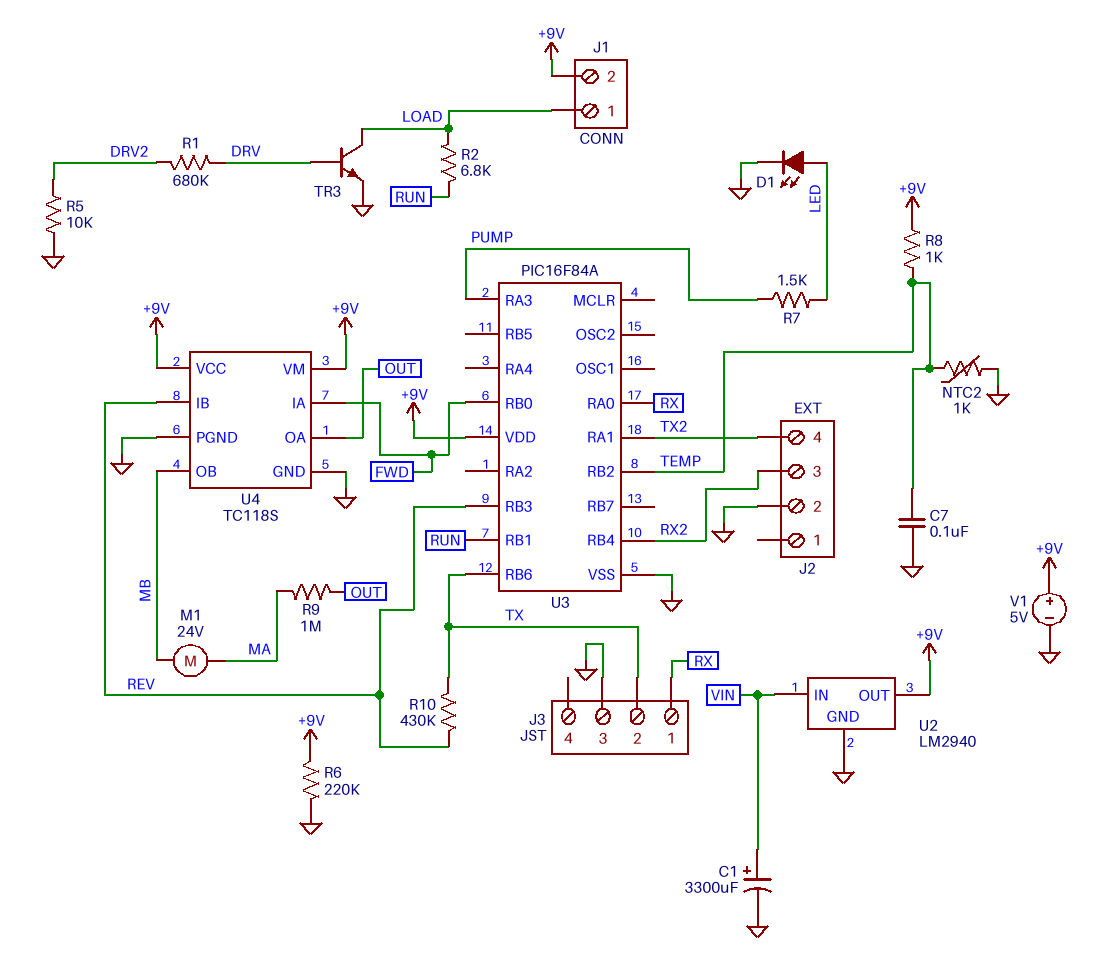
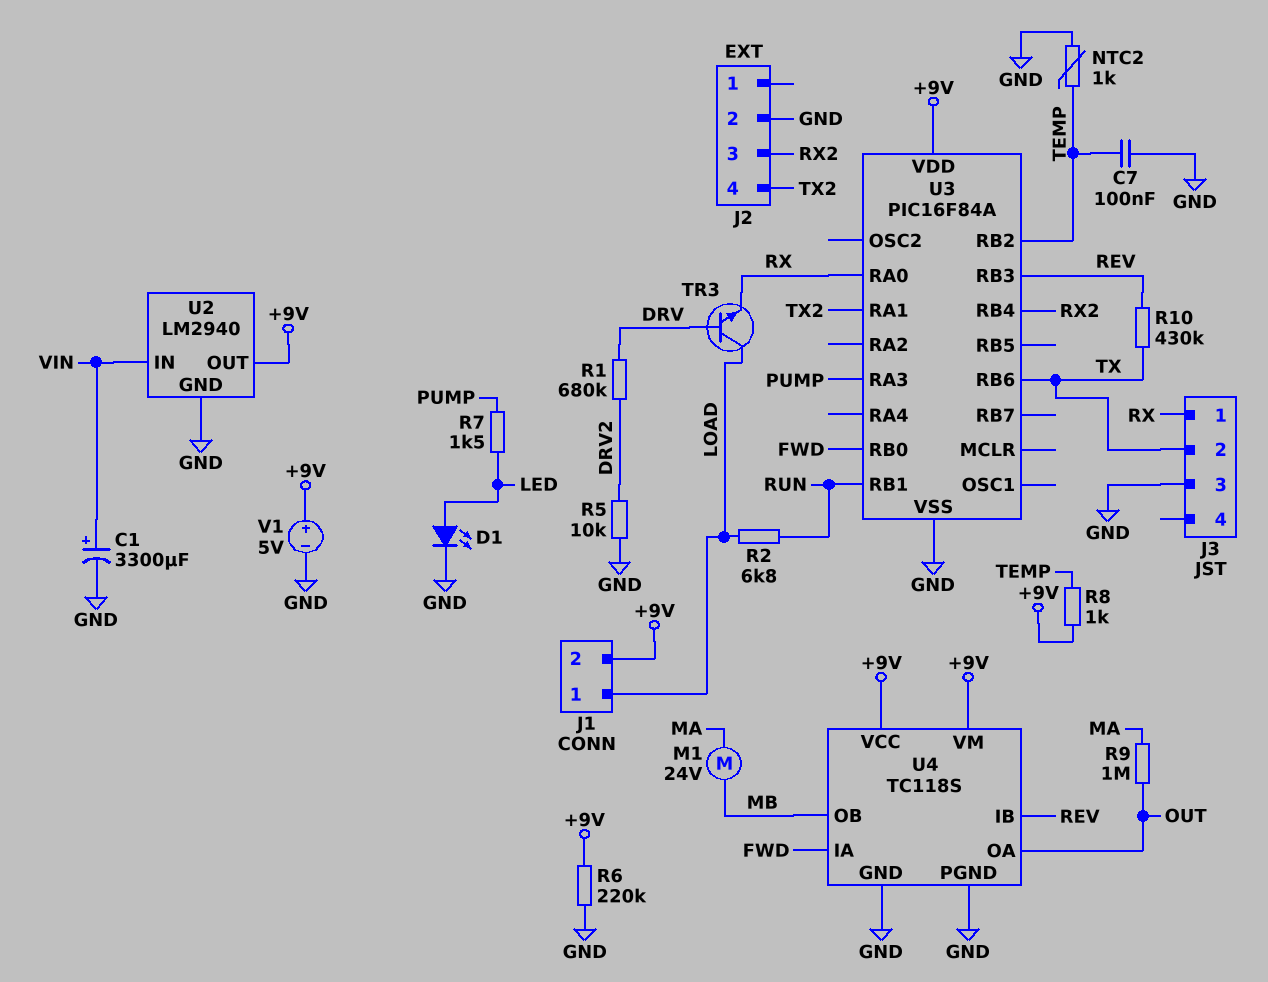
TR3: NPN (B DRV, C LOAD, E GND) -> NPN (B DRV, C LOAD, E RX)

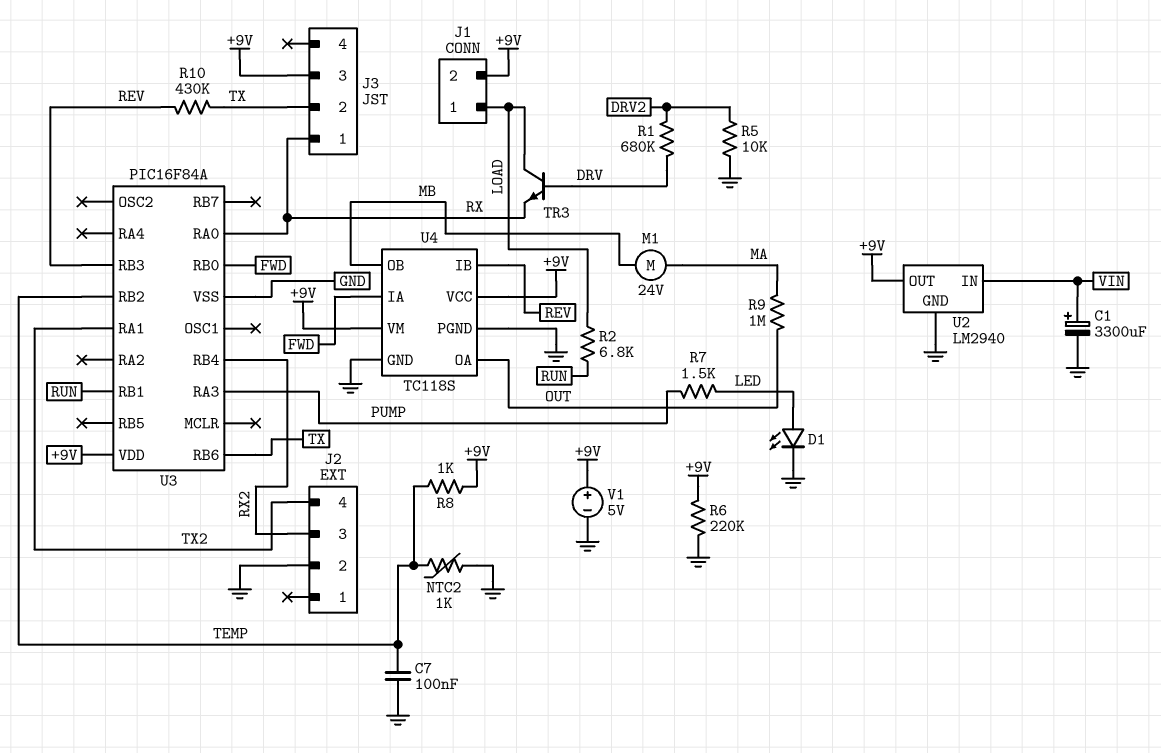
J3 pin 3: GND -> +9V

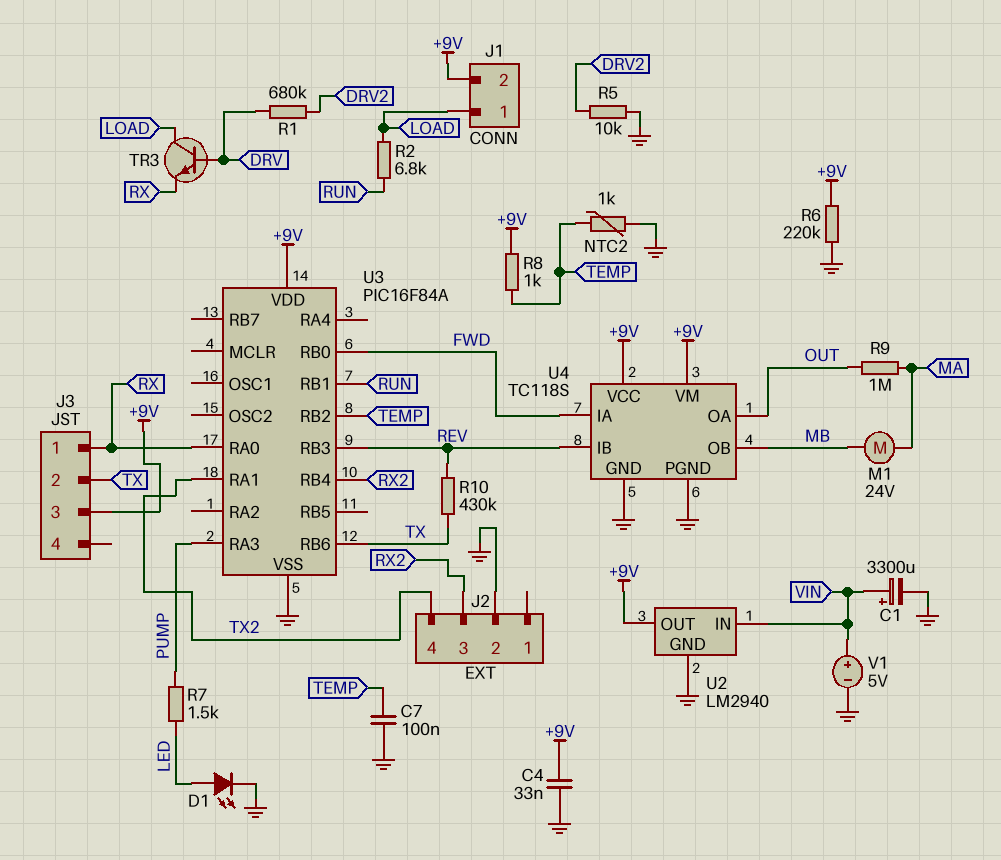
C4: none -> 33nF (+9V, GND)
V1: 5V (plus +9V, minus GND) -> 5V (plus VIN, minus GND)

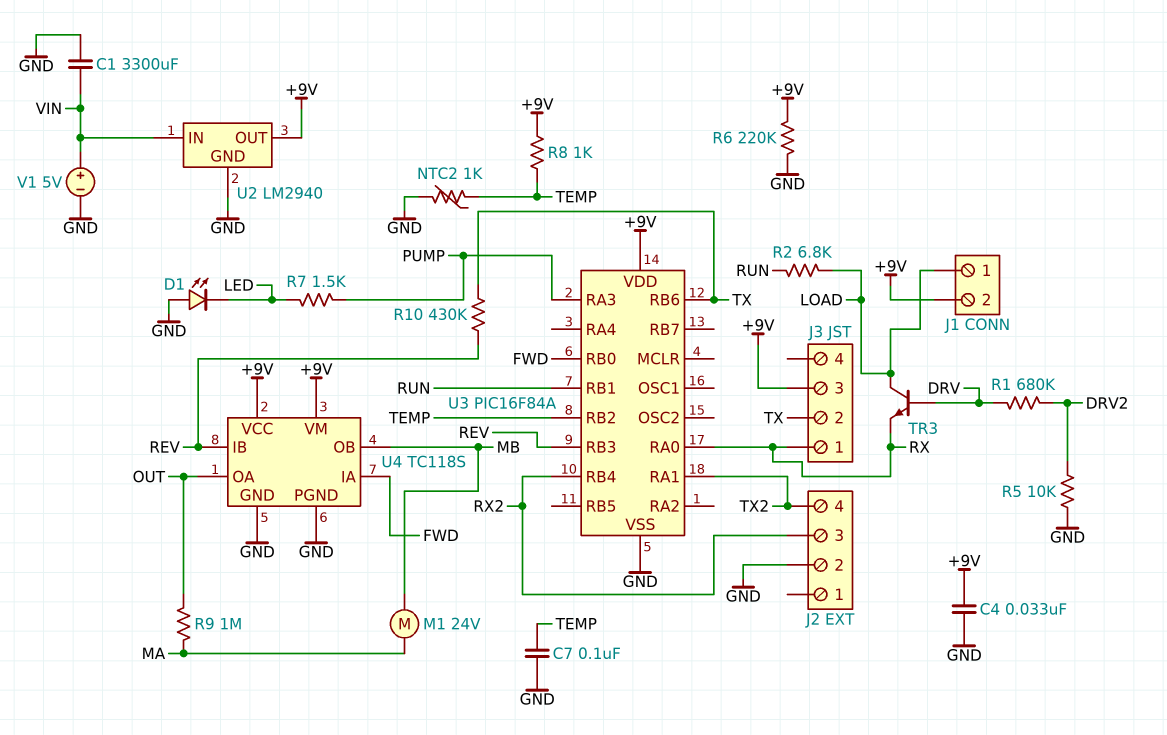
C1: 3300uF (plus VIN, minus GND) -> 3300uF (GND, VIN)
D1: LED (A LED, K GND) -> LED (A GND, K LED)

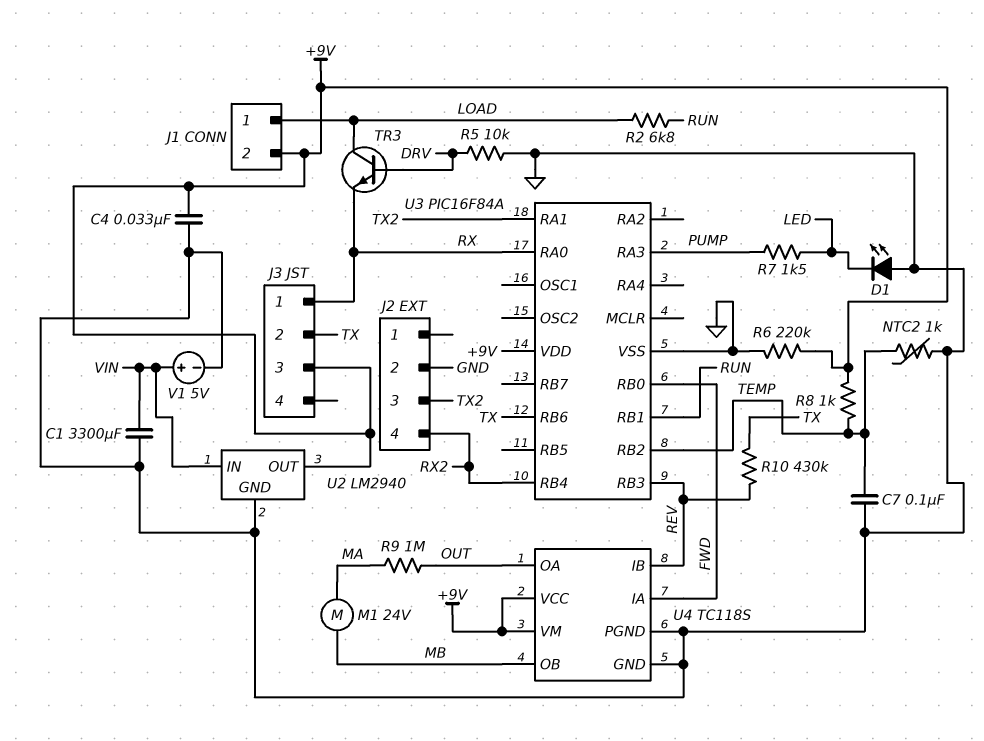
J2 pin 3: RX2 -> TX2
J2 pin 4: TX2 -> RX2
R1: 680k (DRV, DRV2) -> none
R5: 10k (DRV2, GND) -> 10k (DRV, GND)

